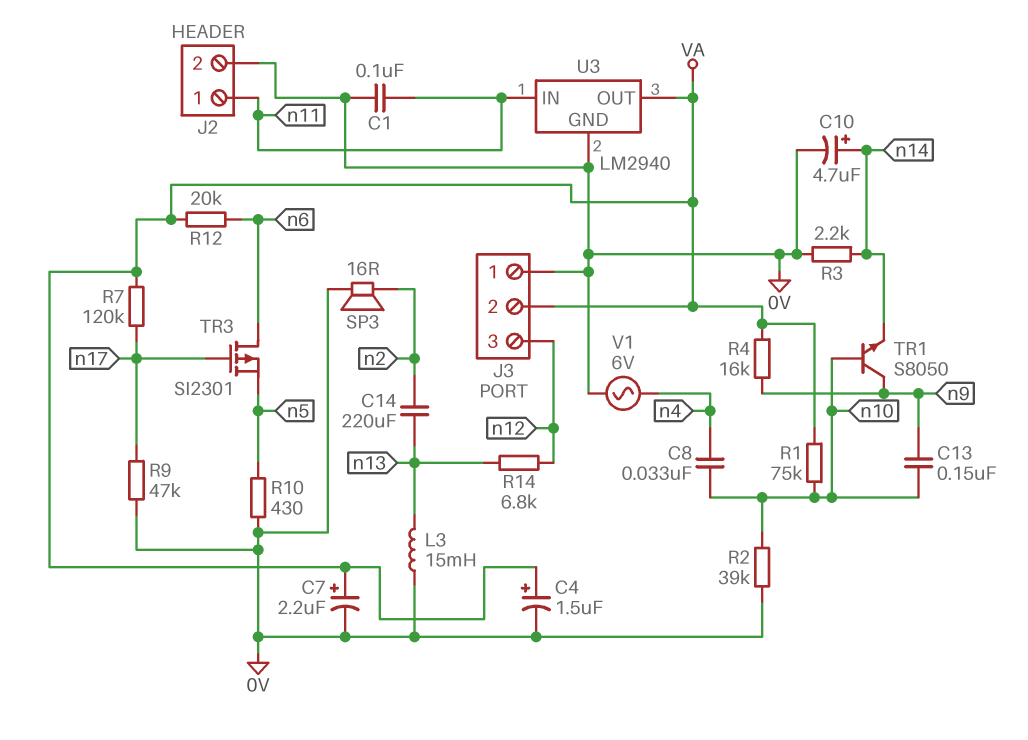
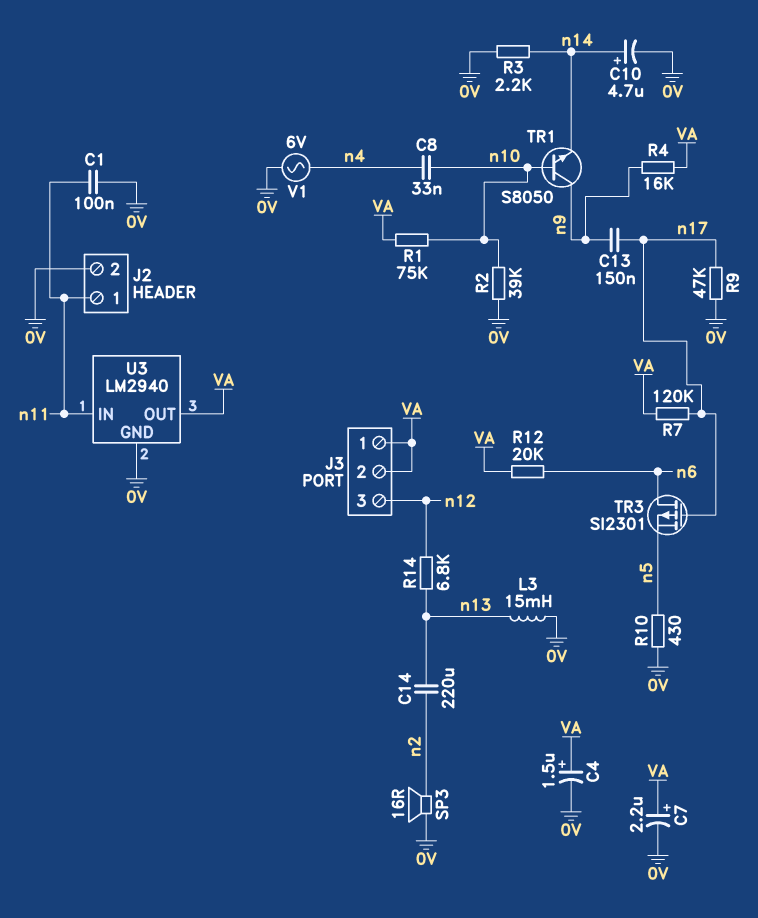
C13: 150nF (n9, n10) -> 150nF (n9, n17)
J3 pin 1: 0V -> VA

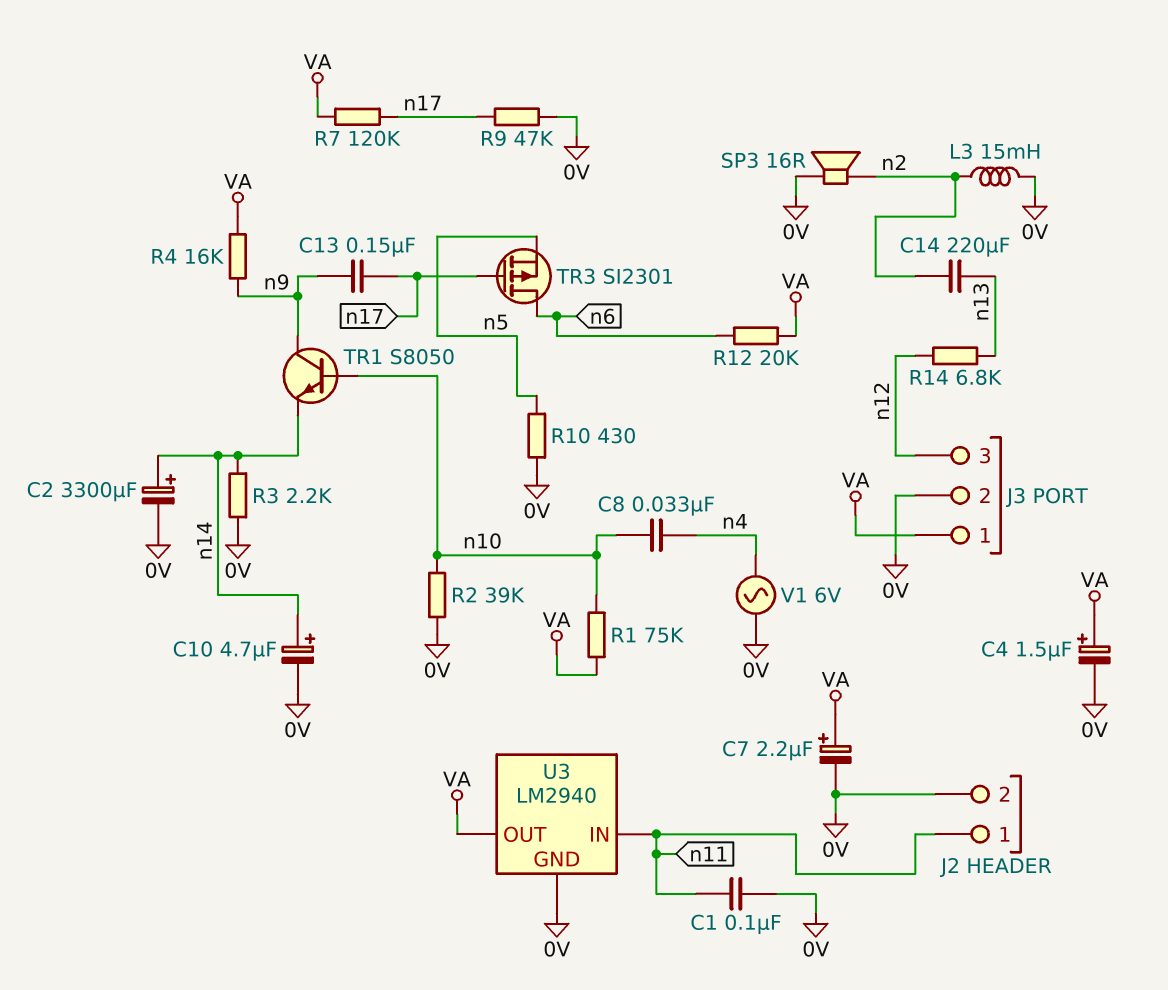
C2: none -> 3300uF (plus n14, minus 0V)
J3 pin 2: VA -> 0V
L3: 15mH (0V, n13) -> 15mH (0V, n2)

